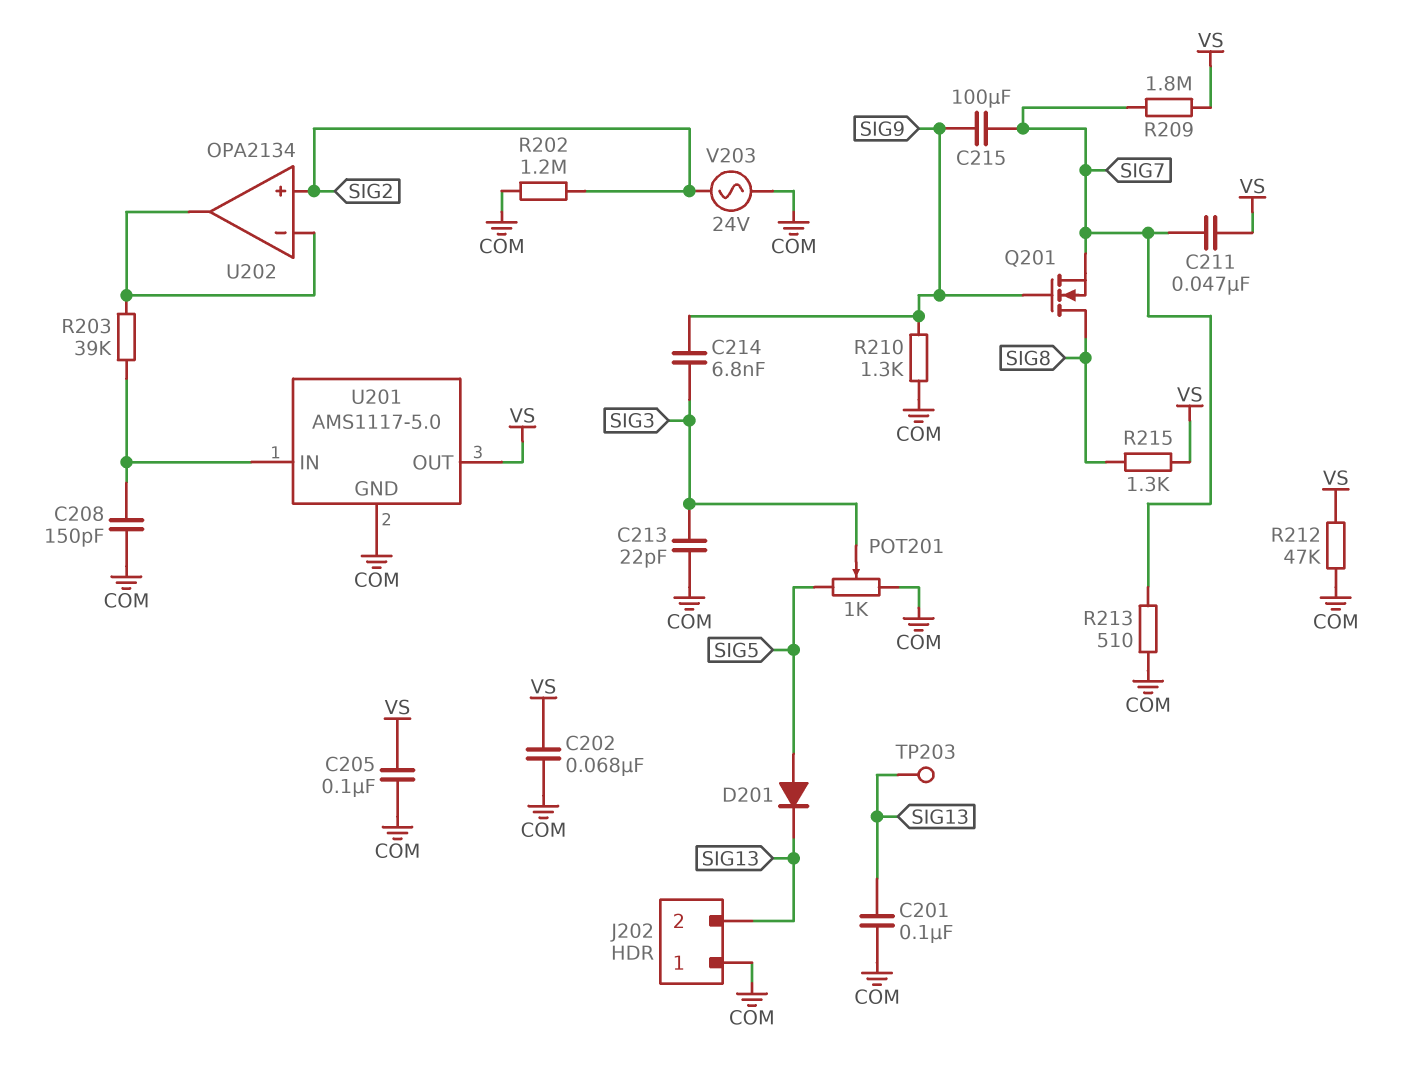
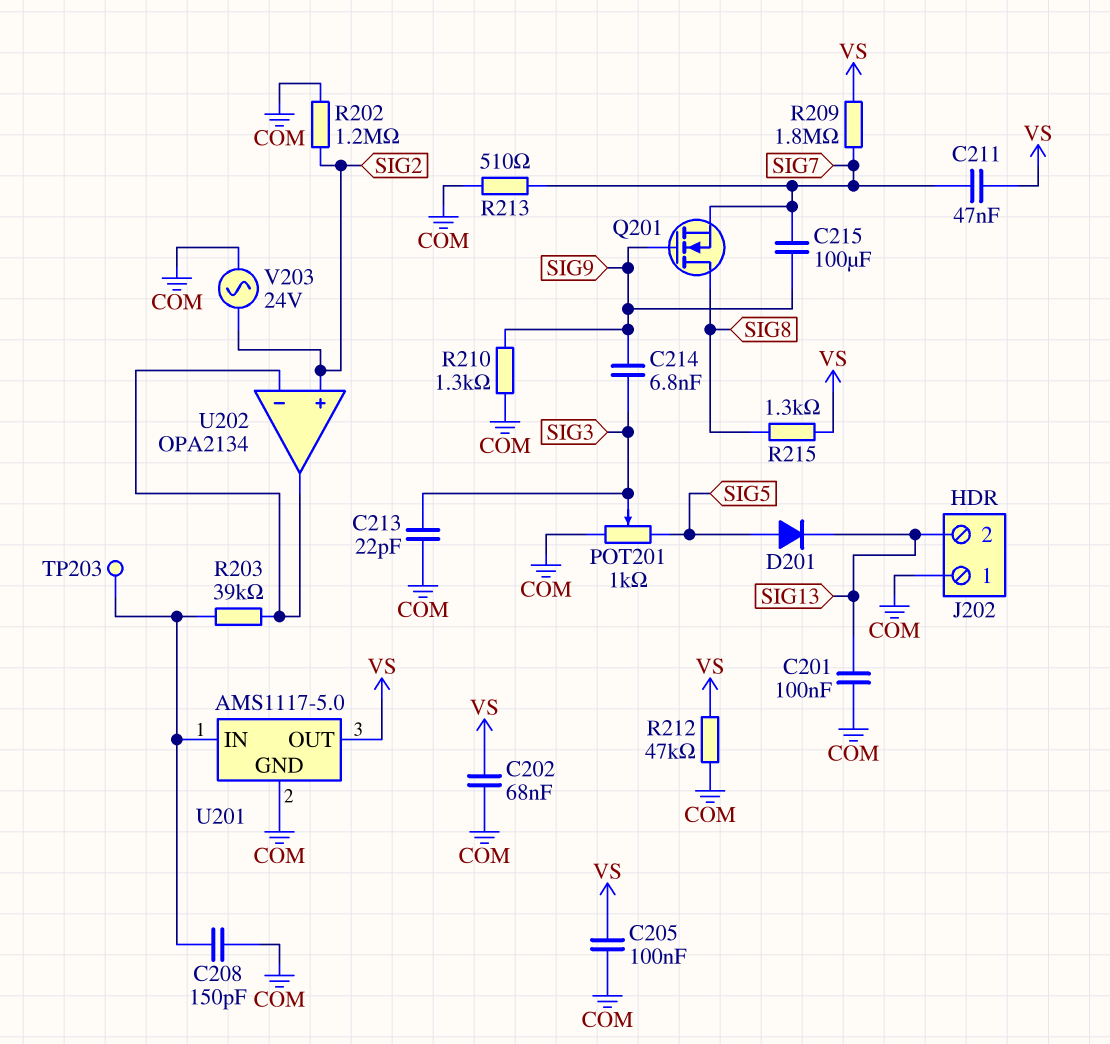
TP203: test point (SIG13) -> test point (U201/IN)

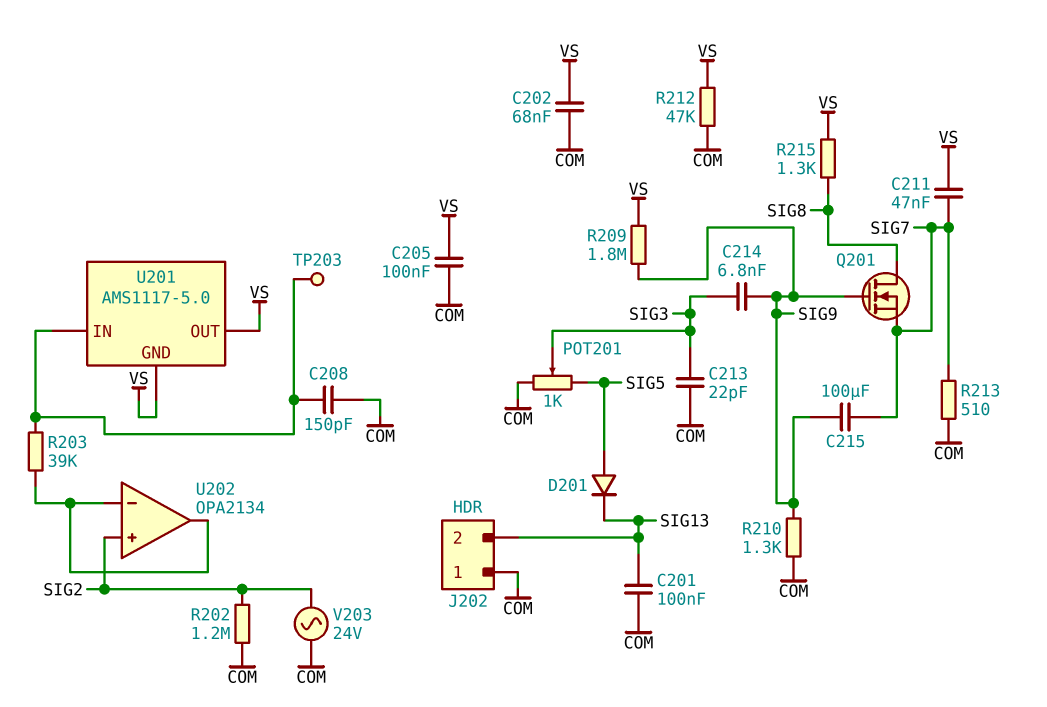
R209: 1.8M (SIG7, VS) -> 1.8M (SIG9, VS)
U201 pin GND: COM -> VS

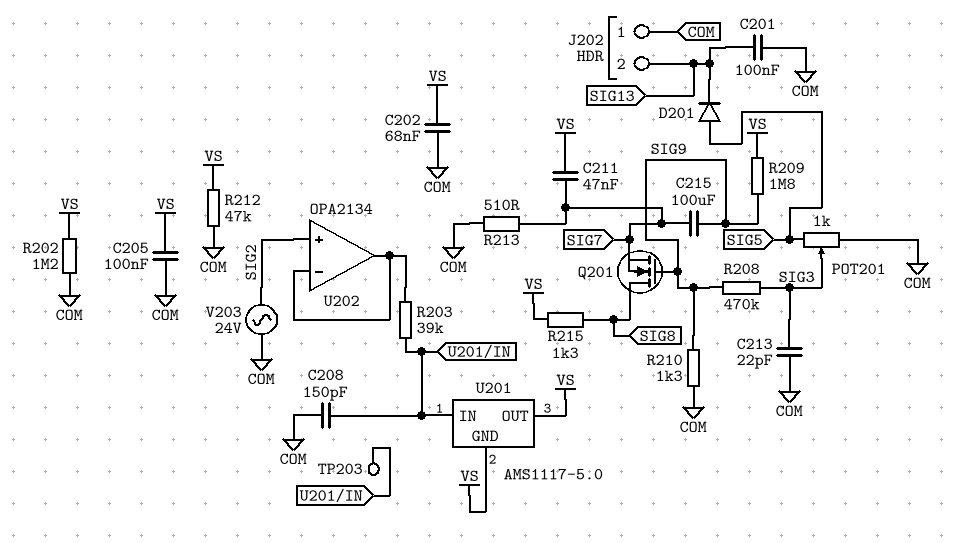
C214: 6.8nF (SIG3, SIG9) -> none
R202: 1.2M (COM, SIG2) -> 1.2M (COM, VS)
R208: none -> 470k (SIG3, SIG9)

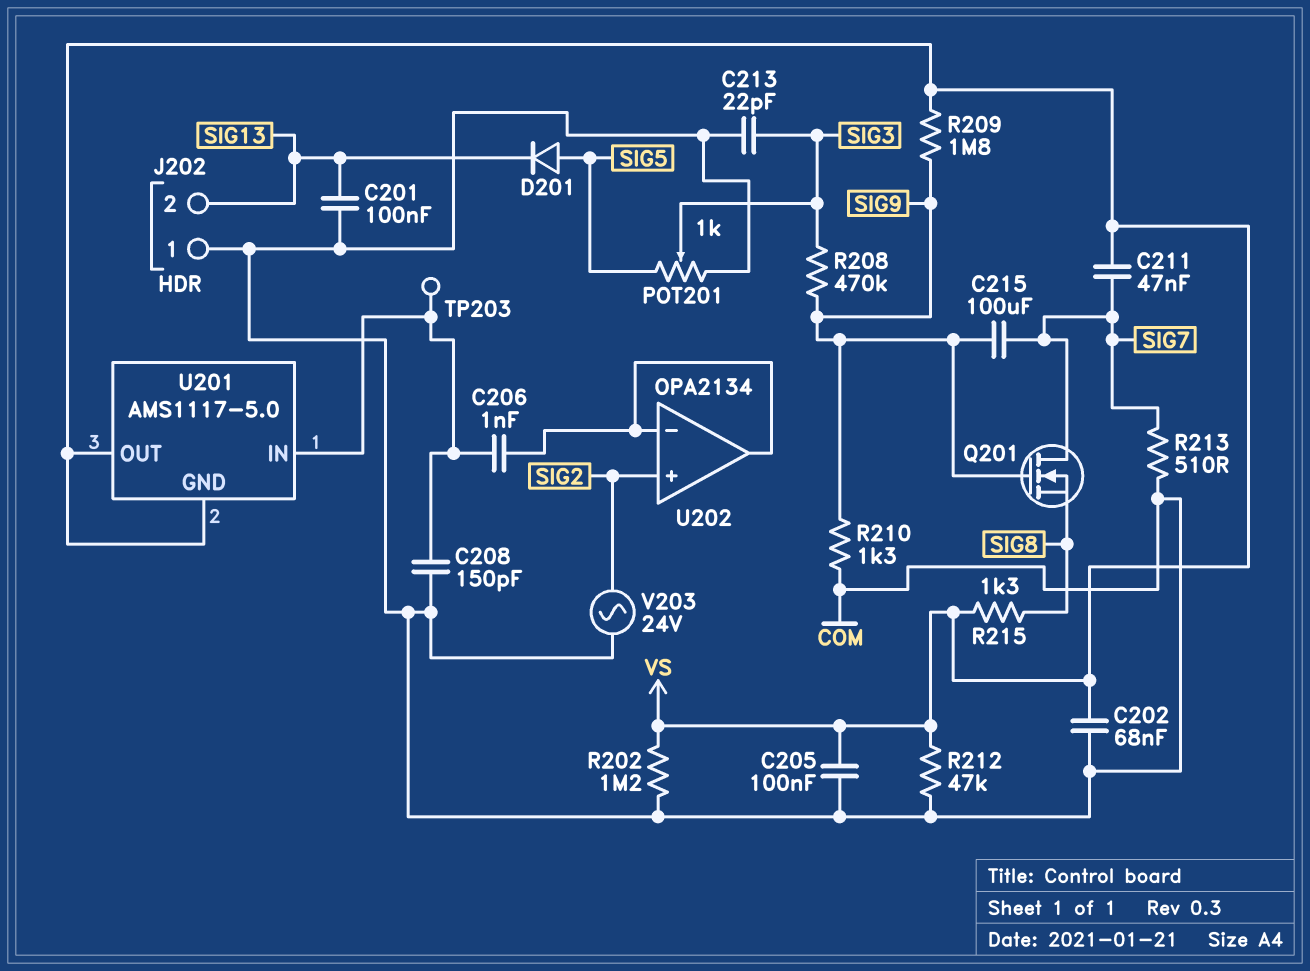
C206: none -> 1nF (U201/IN, U202/in-)
Q201: NMOS (G SIG9, D SIG8, S SIG7) -> NMOS (G SIG9, D SIG7, S SIG8)
R203: 39k (U201/IN, U202/in-) -> none

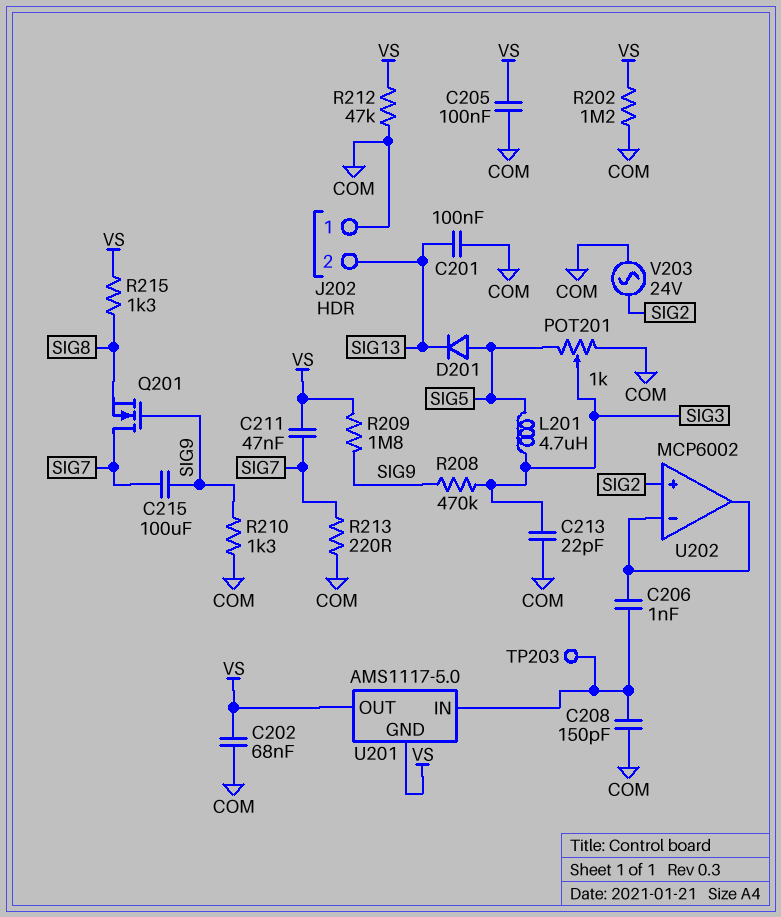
L201: none -> 4.7uH (SIG3, SIG5)
R213: 510 (COM, SIG7) -> 220 (COM, SIG7)
U202: OPA2134 -> MCP6002

